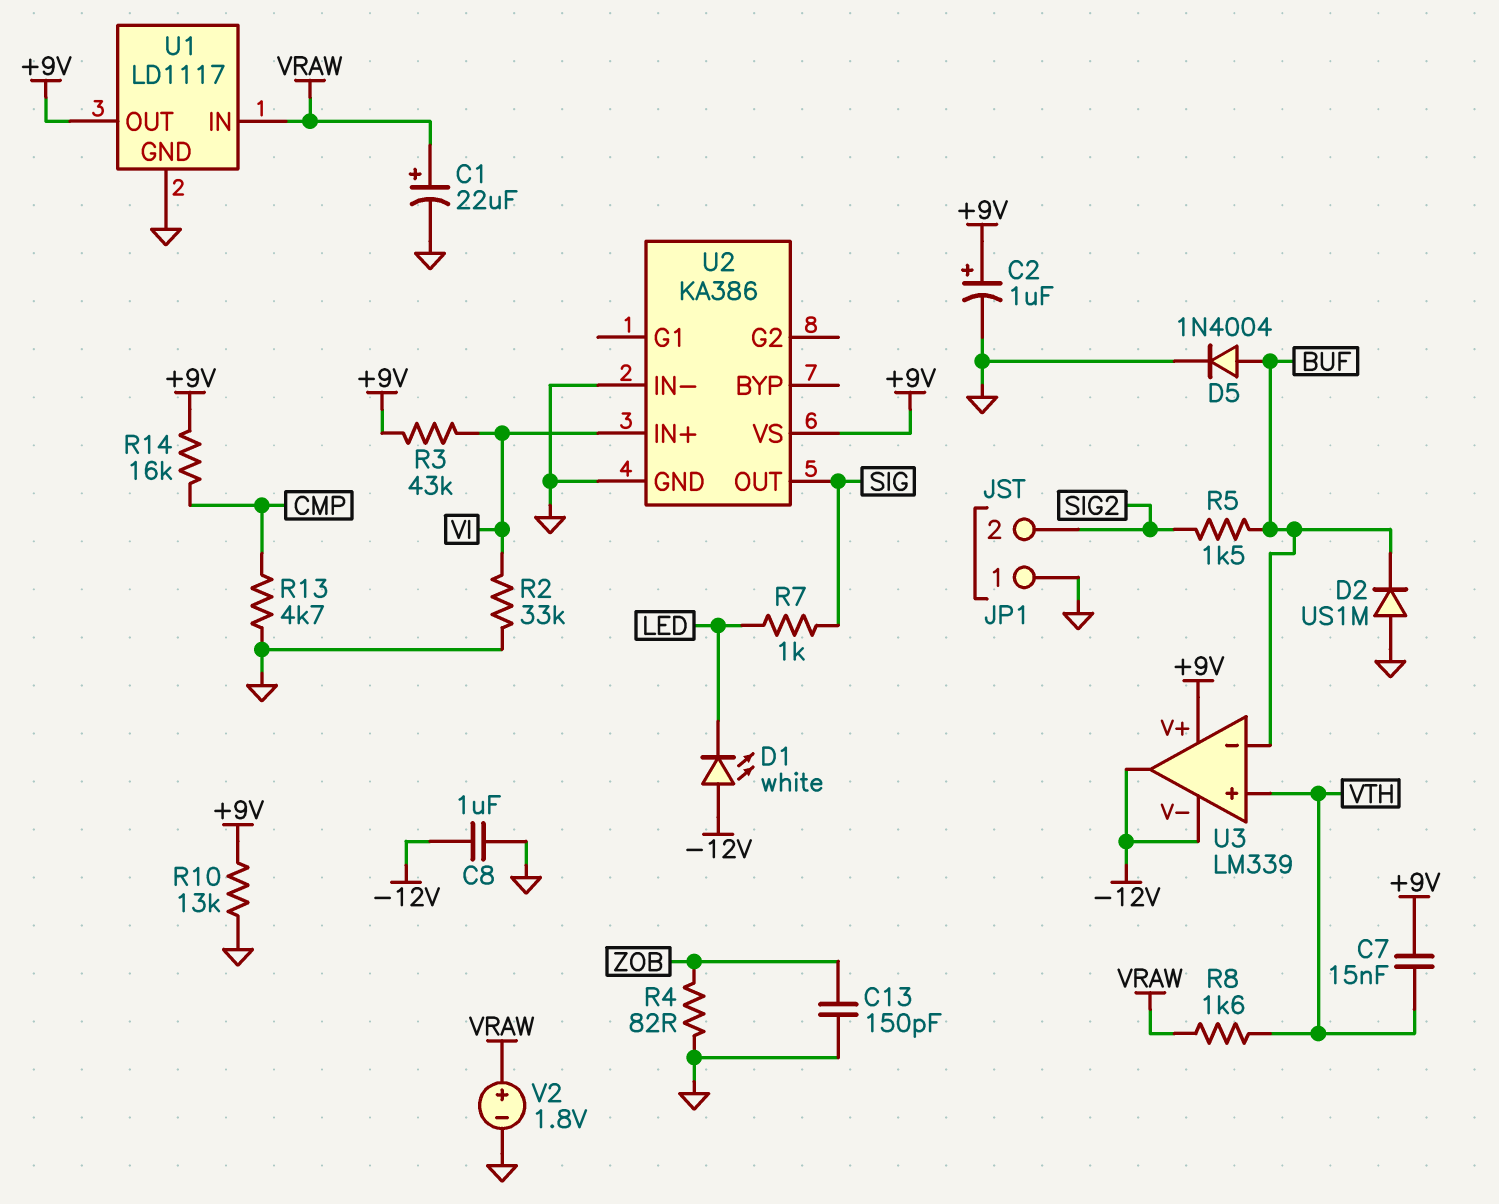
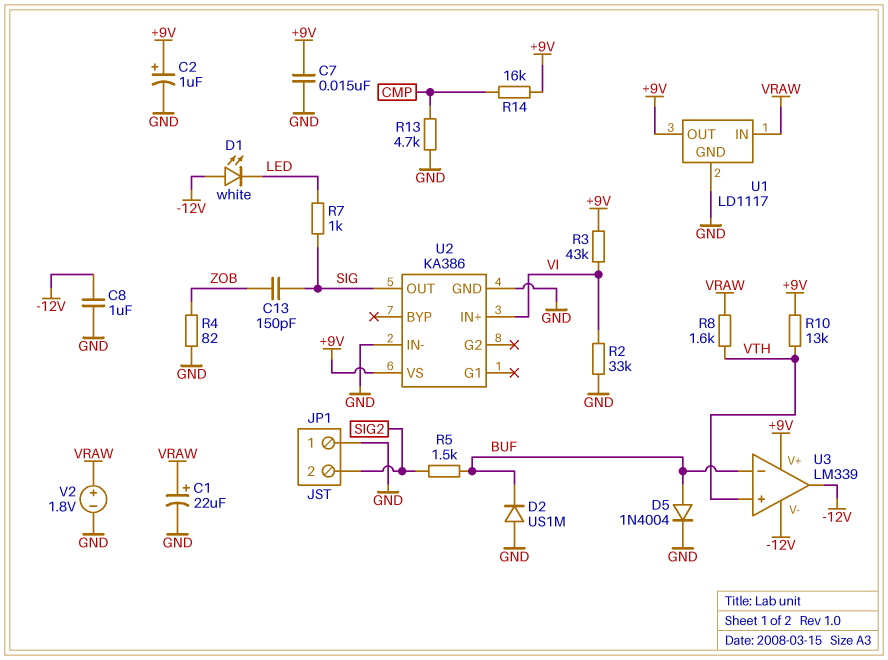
C7: 15nF (+9V, VTH) -> 15nF (+9V, GND)
C13: 150pF (GND, ZOB) -> 150pF (SIG, ZOB)
R10: 13k (+9V, GND) -> 13k (+9V, VTH)

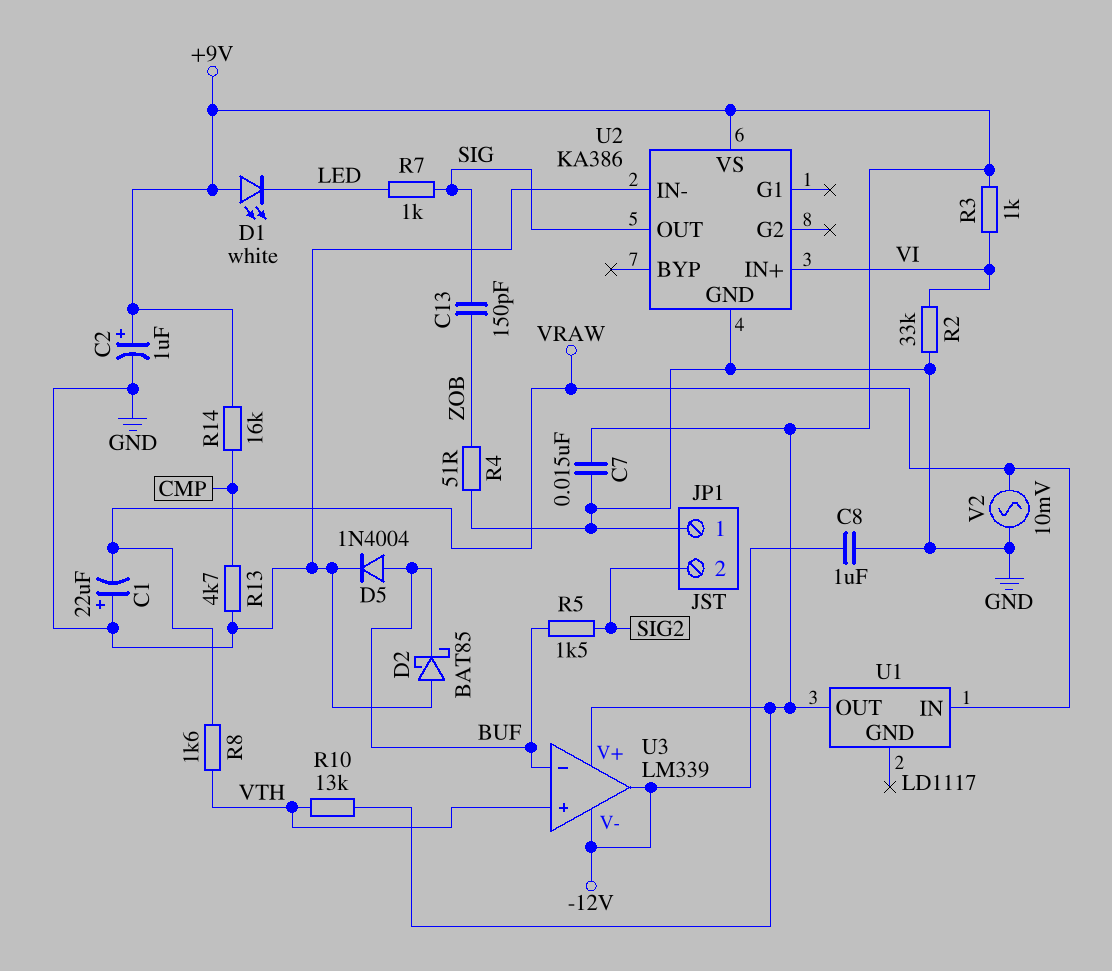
C1: 22uF (plus VRAW, minus GND) -> 22uF (plus GND, minus VRAW)
D1: LED white (A -12V, K LED) -> LED white (A +9V, K LED)
D2: diode US1M (A GND, K BUF) -> schottky BAT85 (A GND, K BUF)
R3: 43k (+9V, VI) -> 1k (+9V, VI)
R4: 82 (GND, ZOB) -> 51 (GND, ZOB)
U1 pin GND: GND -> none
V2: 1.8V (plus VRAW, minus GND) -> AC 10mV (GND, VRAW)

